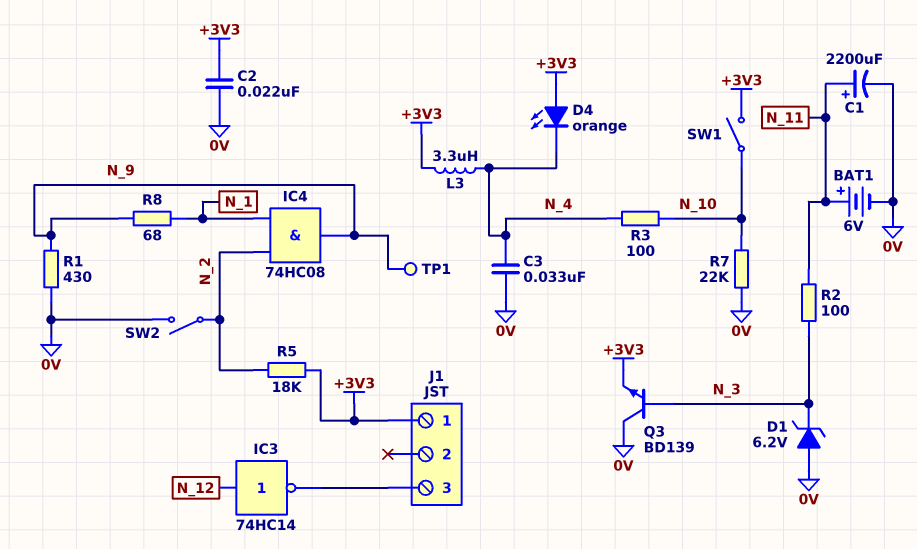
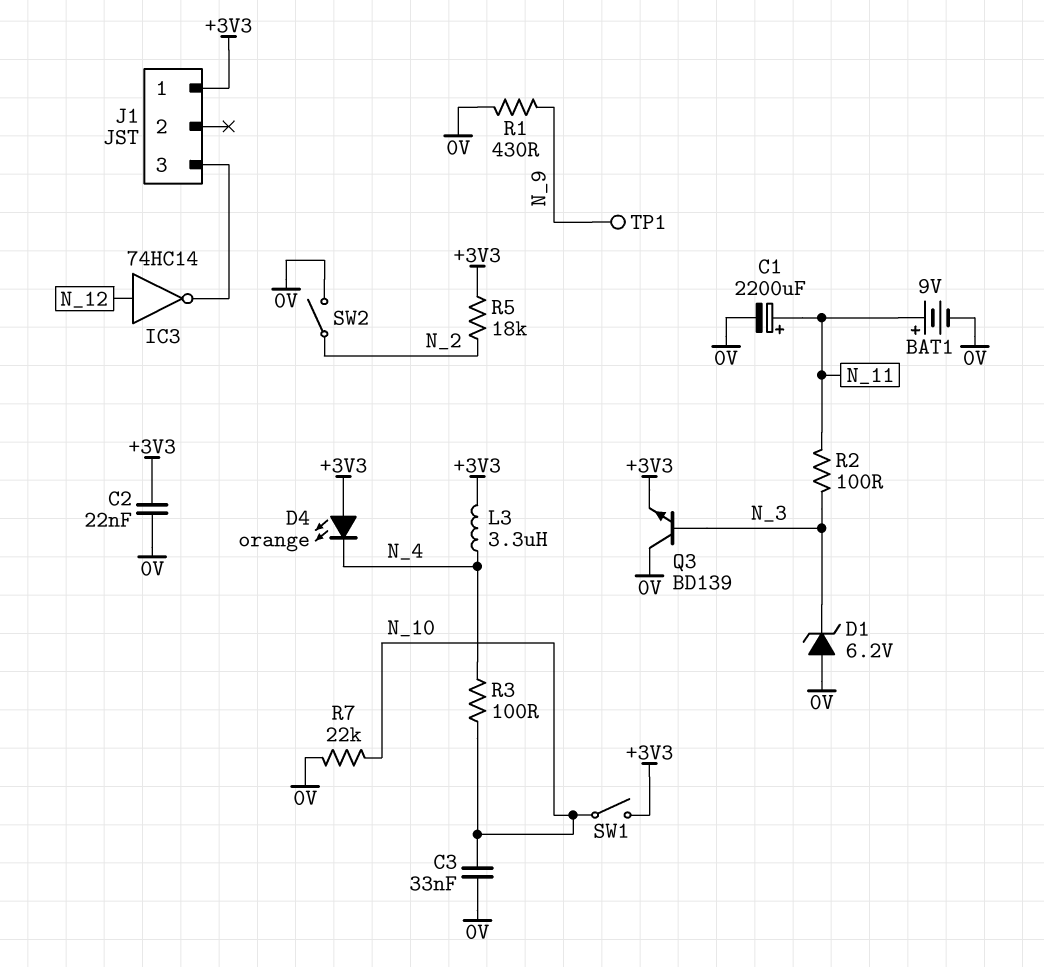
BAT1: 6V (plus N_11, minus 0V) -> 9V (plus N_11, minus 0V)
C3: 33nF (0V, N_4) -> 33nF (0V, N_10)
IC4: AND 74HC08 (in N_1, in N_2, out N_9) -> none
R8: 68 (N_1, N_9) -> none

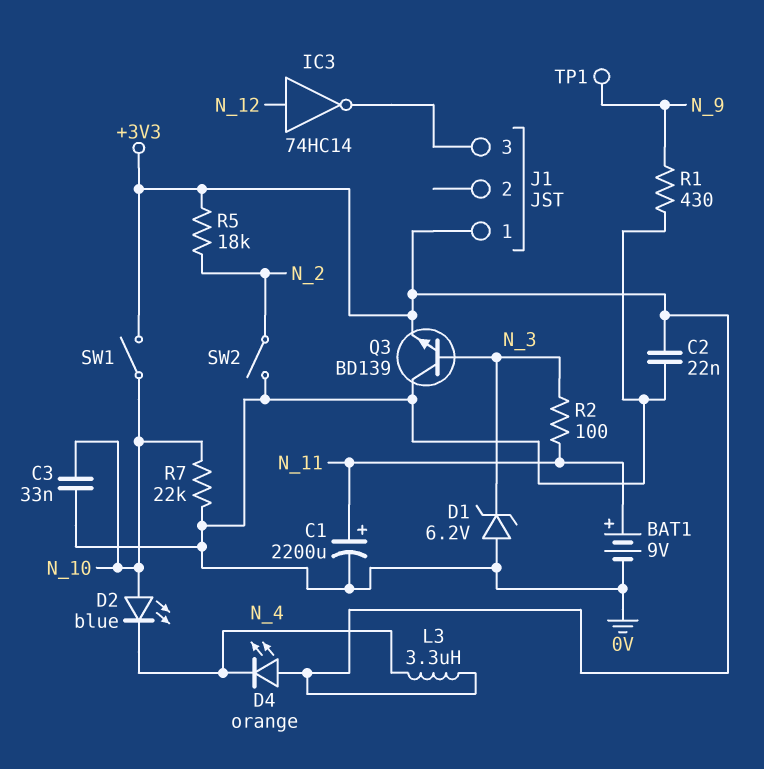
D2: none -> LED blue (A N_10, K N_4)
R3: 100 (N_4, N_10) -> none

